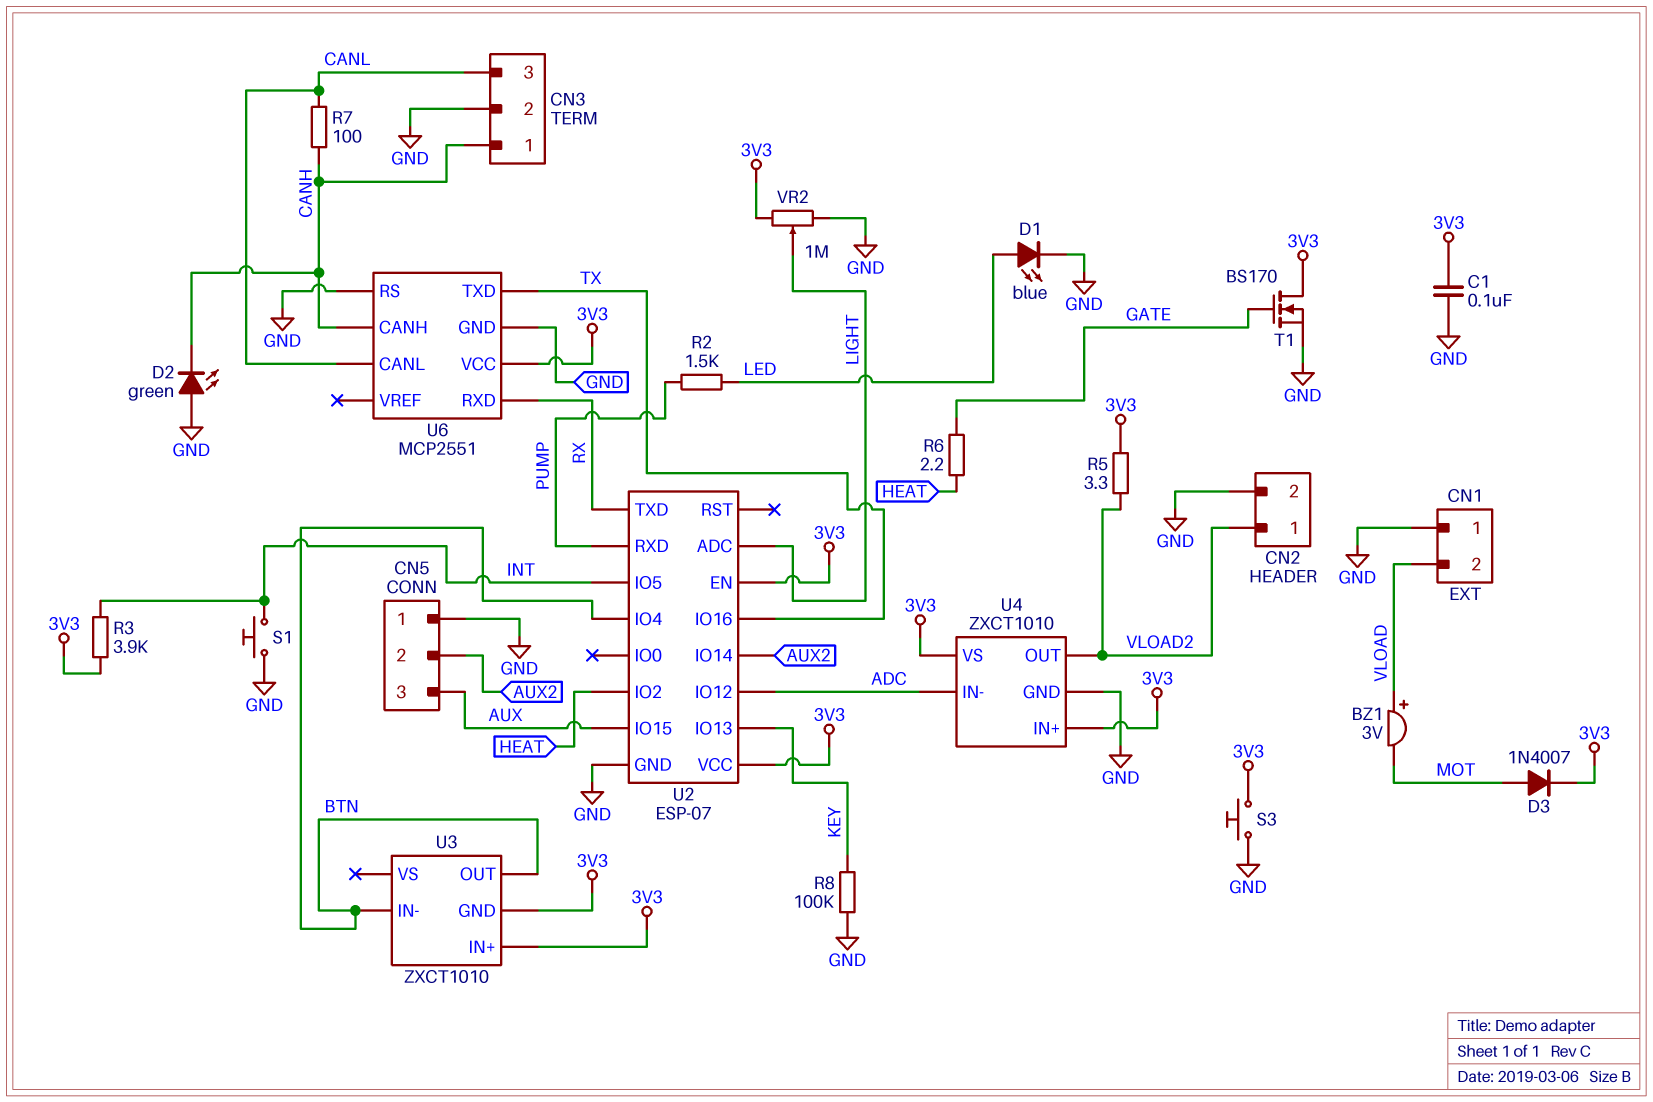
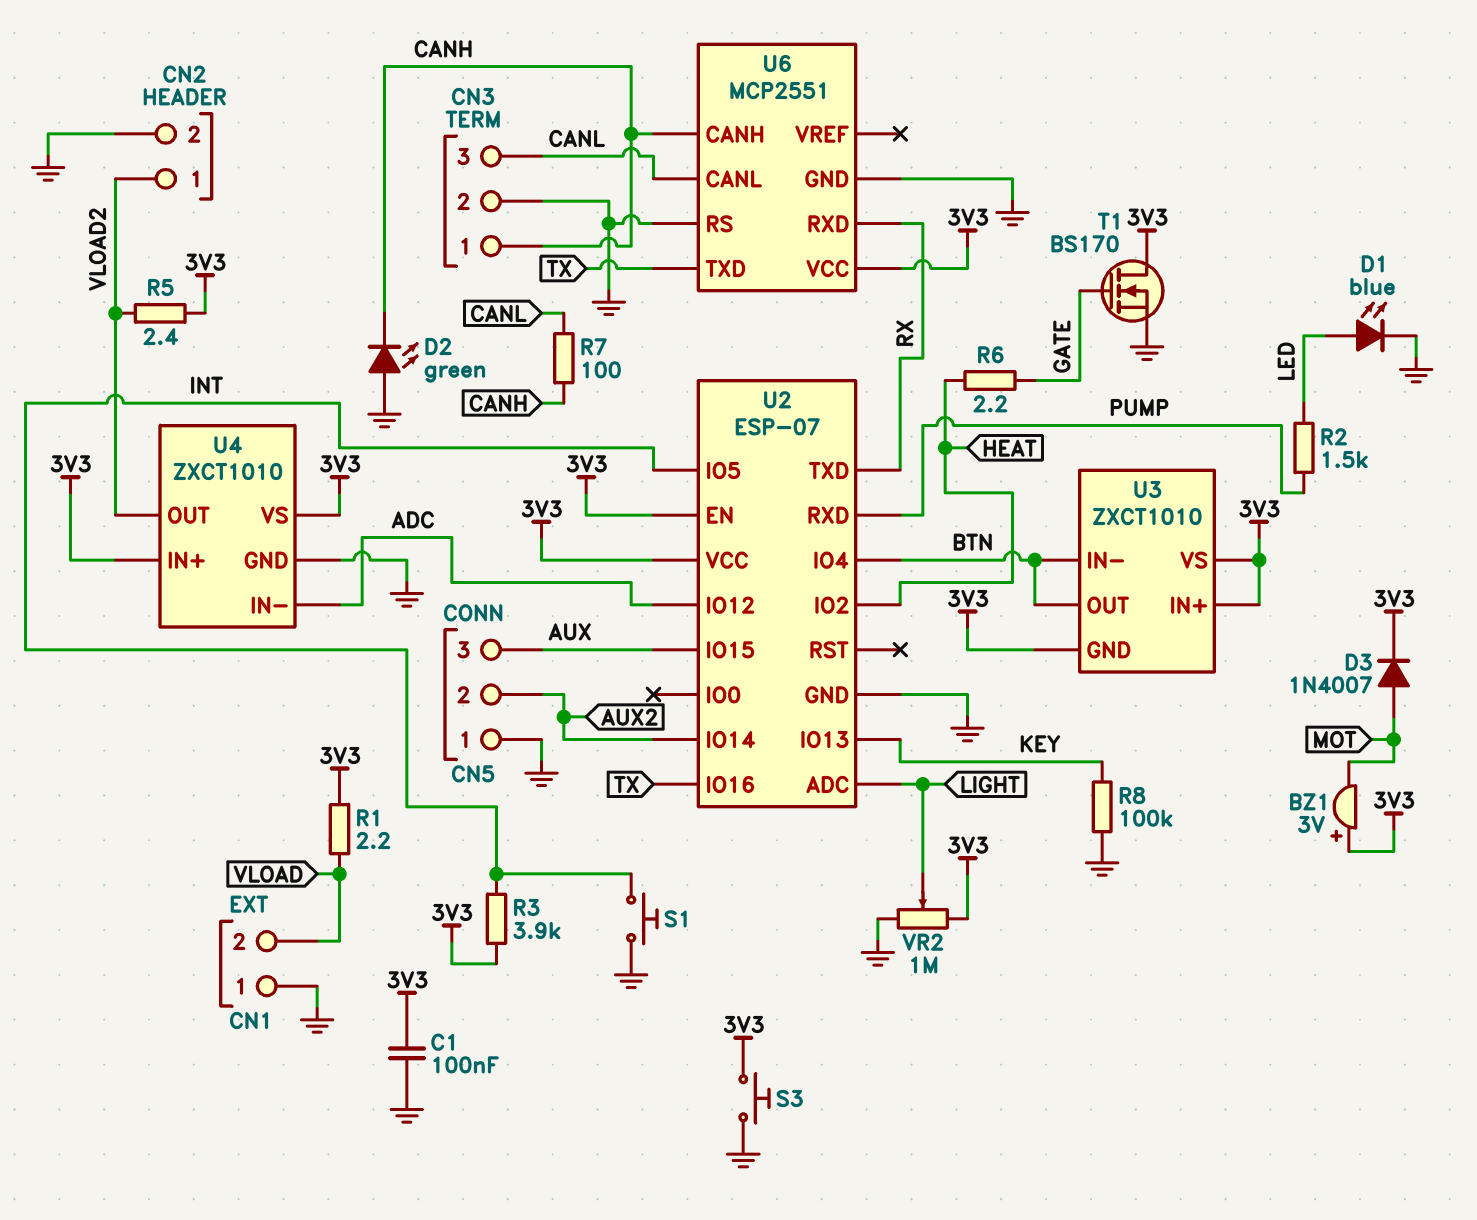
BZ1: buzzer 3V (plus VLOAD, minus MOT) -> buzzer 3V (plus 3V3, minus MOT)
R1: none -> 2.2 (3V3, VLOAD)
R5: 3.3 (3V3, VLOAD2) -> 2.4 (3V3, VLOAD2)
U3 pin VS: none -> 3V3

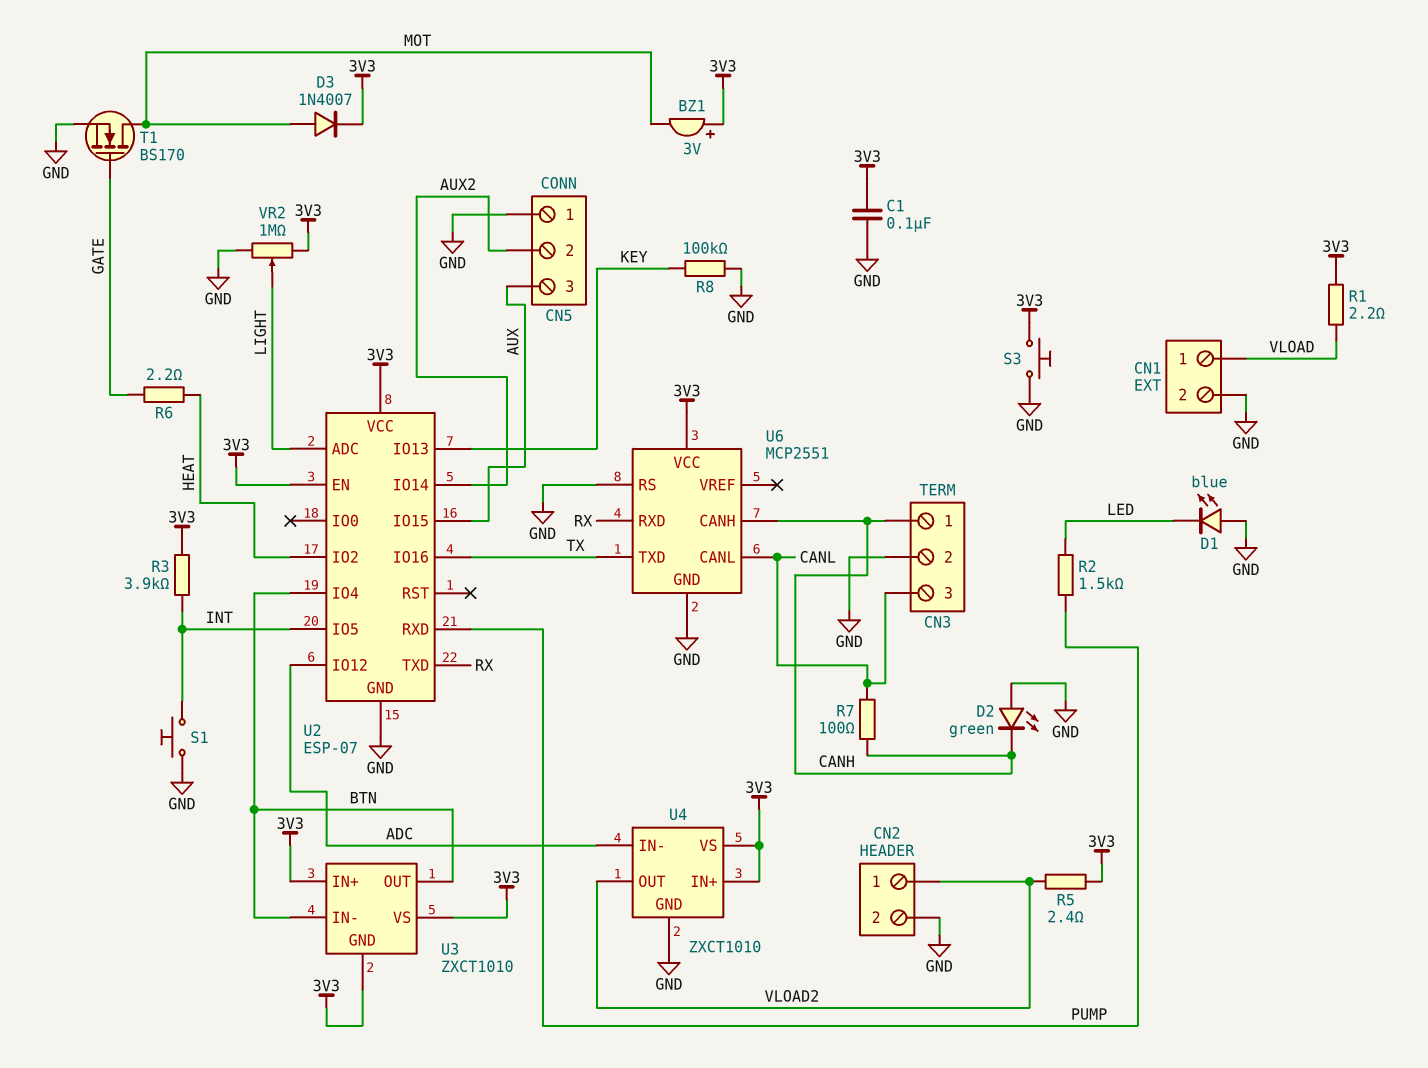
CN1 pin 1: GND -> VLOAD
CN1 pin 2: VLOAD -> GND
D1: LED blue (A LED, K GND) -> LED blue (A GND, K LED)
T1: NMOS BS170 (G GATE, D 3V3, S GND) -> NMOS BS170 (G GATE, D MOT, S GND)

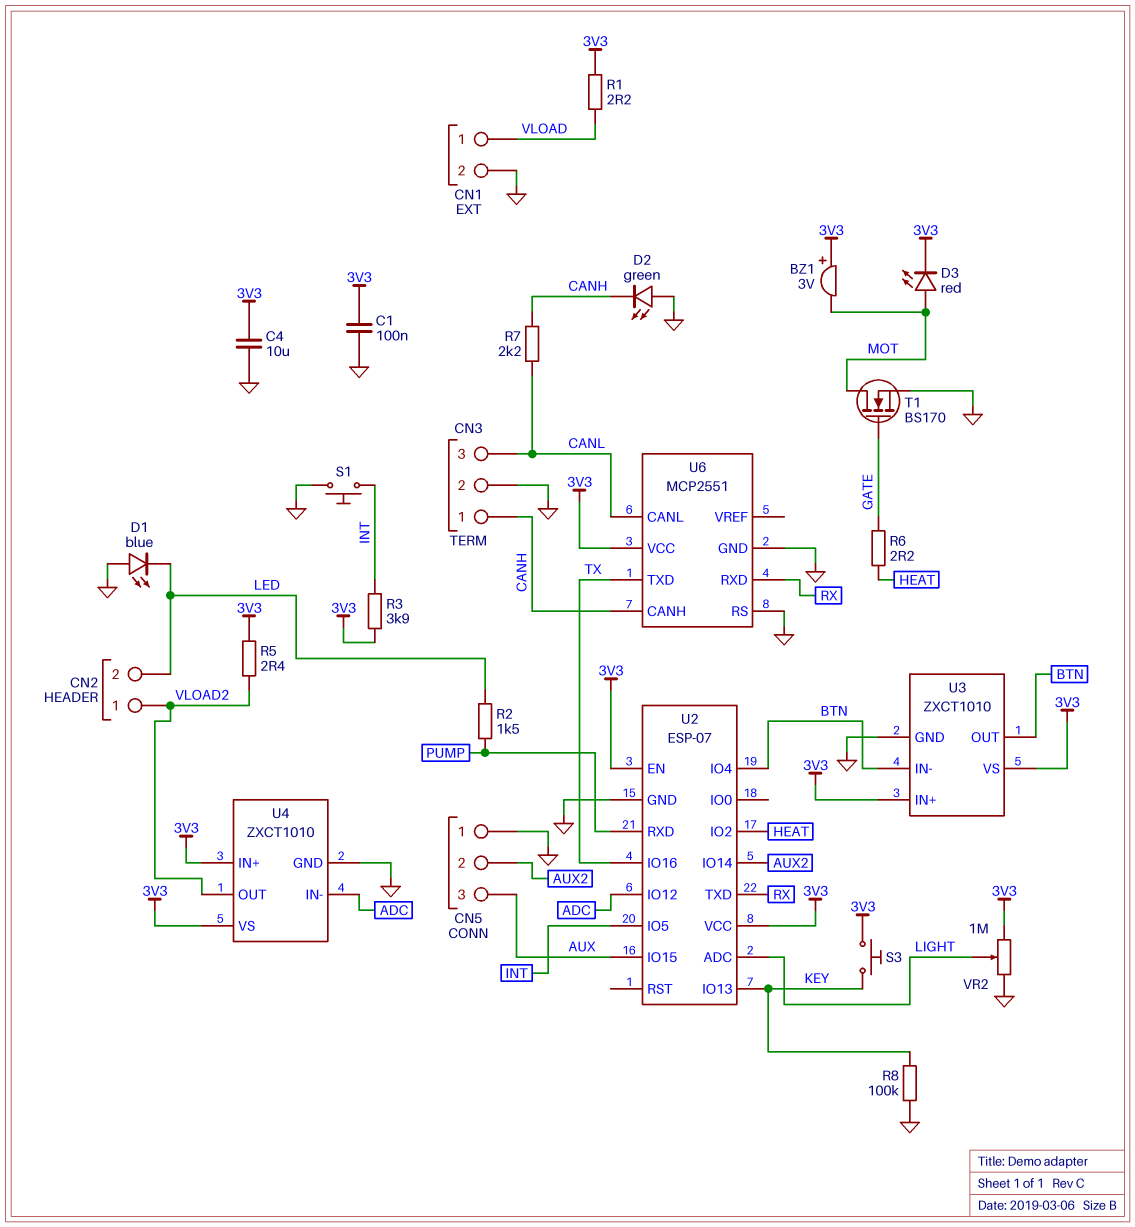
C4: none -> 10uF (3V3, GND)
CN2 pin 2: GND -> LED
D3: diode 1N4007 (A MOT, K 3V3) -> LED red (A MOT, K 3V3)
R7: 100 (CANH, CANL) -> 2.2k (CANH, CANL)
S3: button (3V3, GND) -> button (3V3, KEY)
U3 pin GND: 3V3 -> GND

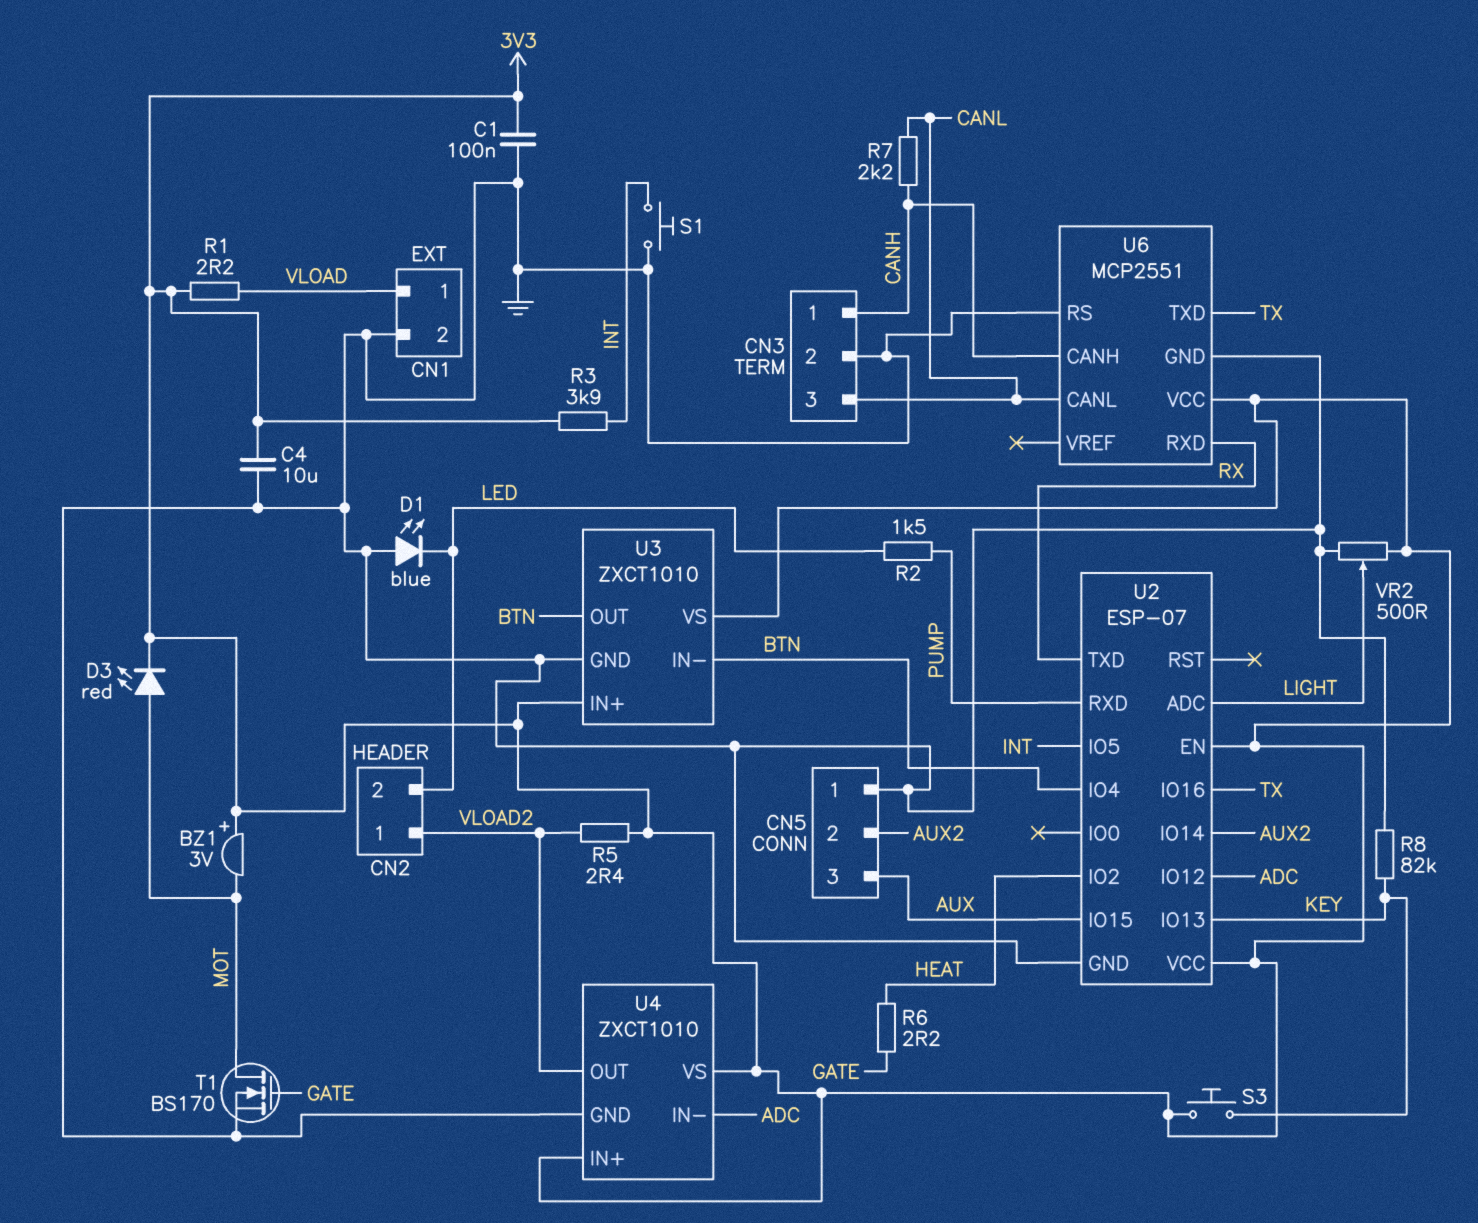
D2: LED green (A GND, K CANH) -> none
R8: 100k (GND, KEY) -> 82k (GND, KEY)
VR2: 1M (3V3, GND, wiper LIGHT) -> 500 (3V3, GND, wiper LIGHT)

